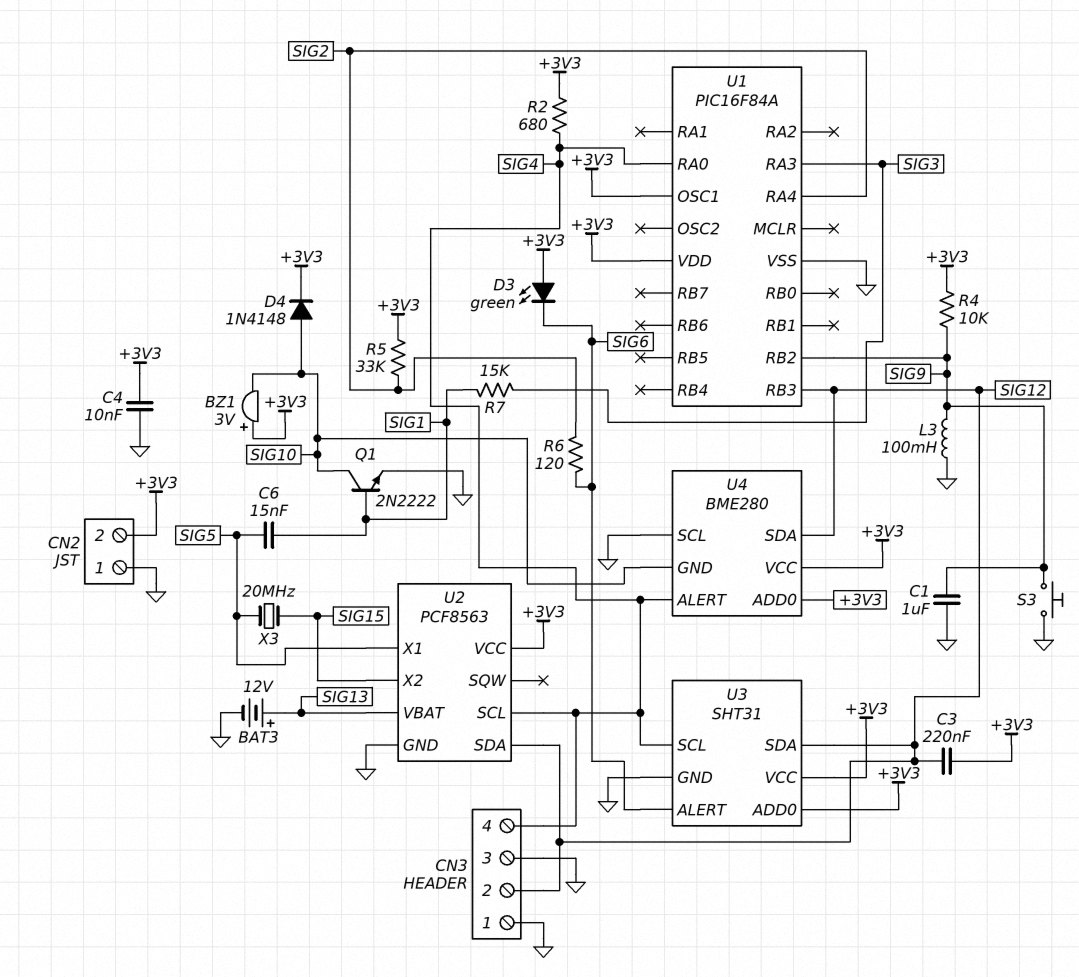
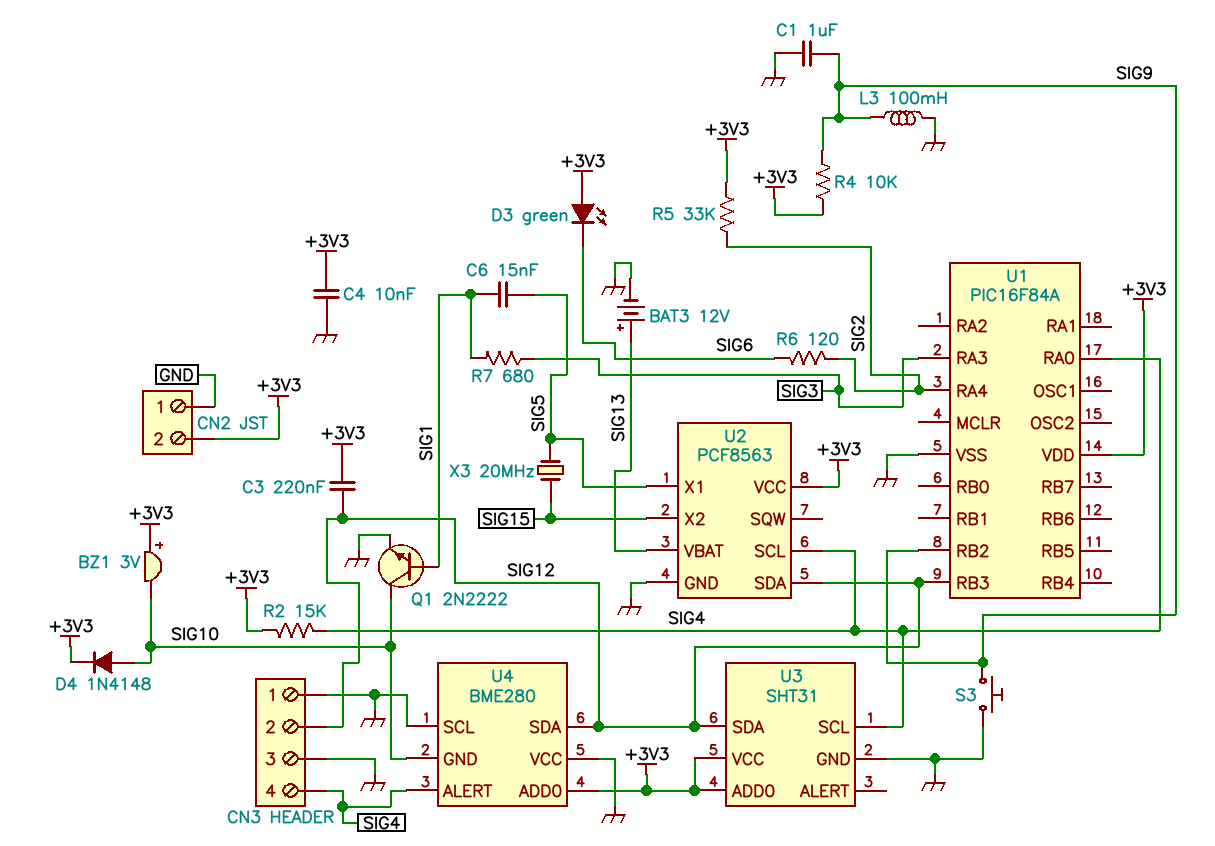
R2: 680 (+3V3, SIG4) -> 15k (+3V3, SIG4)
R7: 15k (SIG1, SIG3) -> 680 (SIG1, SIG3)
U1 pin OSC1: +3V3 -> none
U3 pin ALERT: SIG6 -> none
U4 pin VCC: +3V3 -> GND

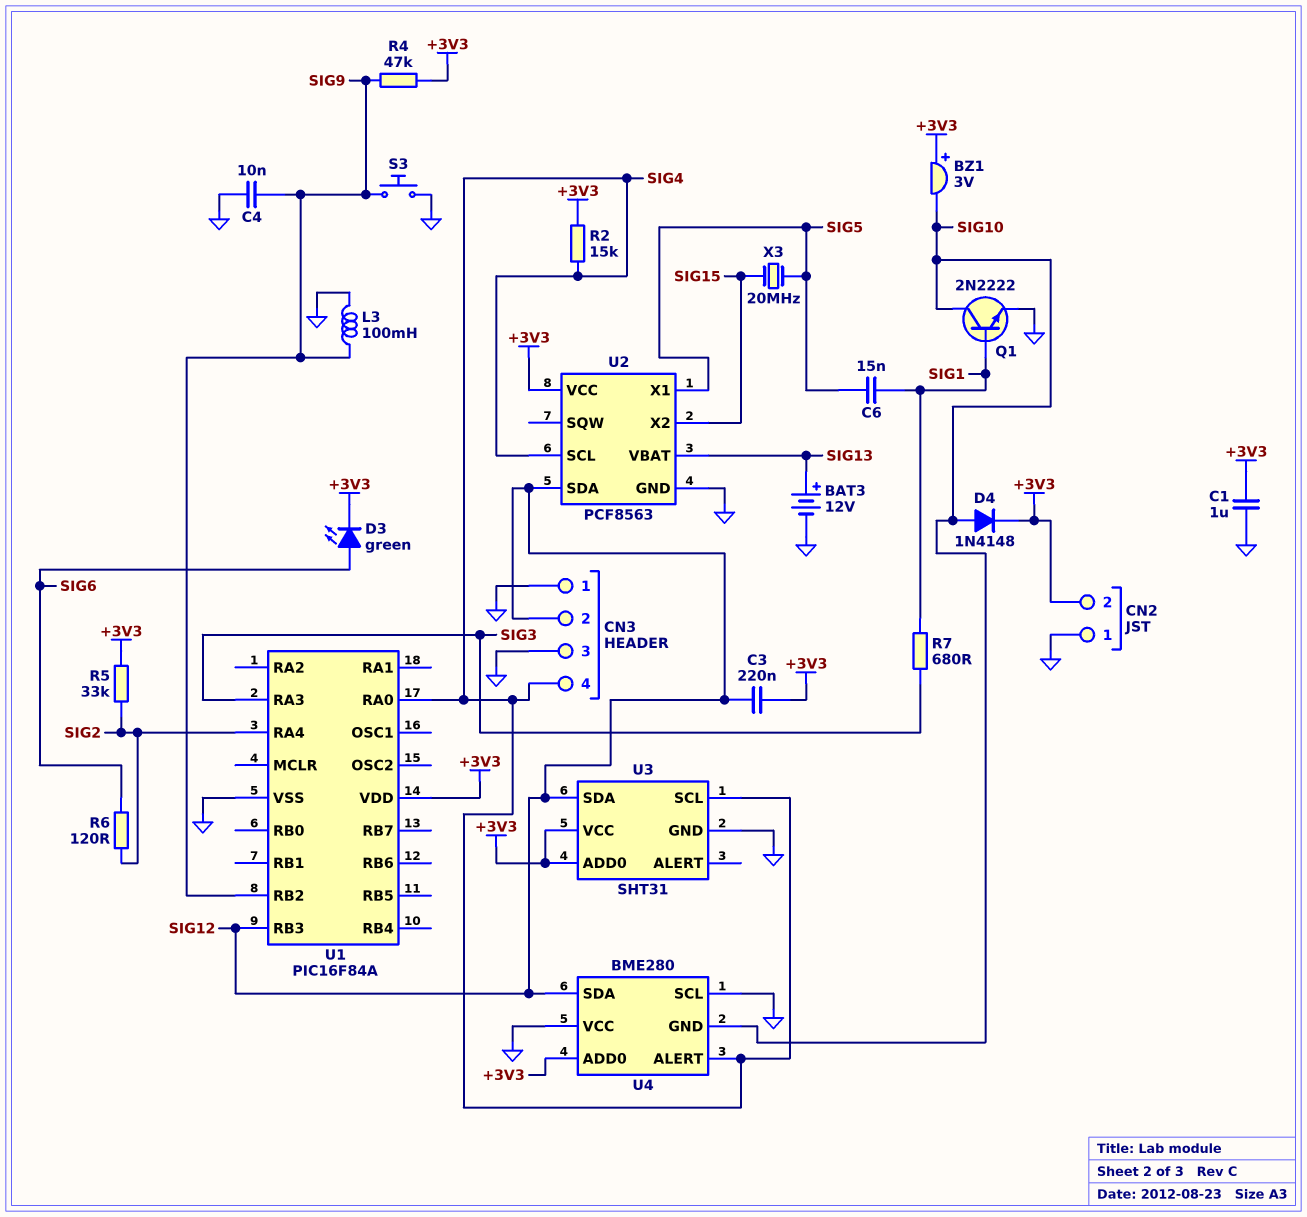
C1: 1uF (GND, SIG9) -> 1uF (+3V3, GND)
C4: 10nF (+3V3, GND) -> 10nF (GND, SIG9)
D3: LED green (A +3V3, K SIG6) -> LED green (A SIG6, K +3V3)
R4: 10k (+3V3, SIG9) -> 47k (+3V3, SIG9)

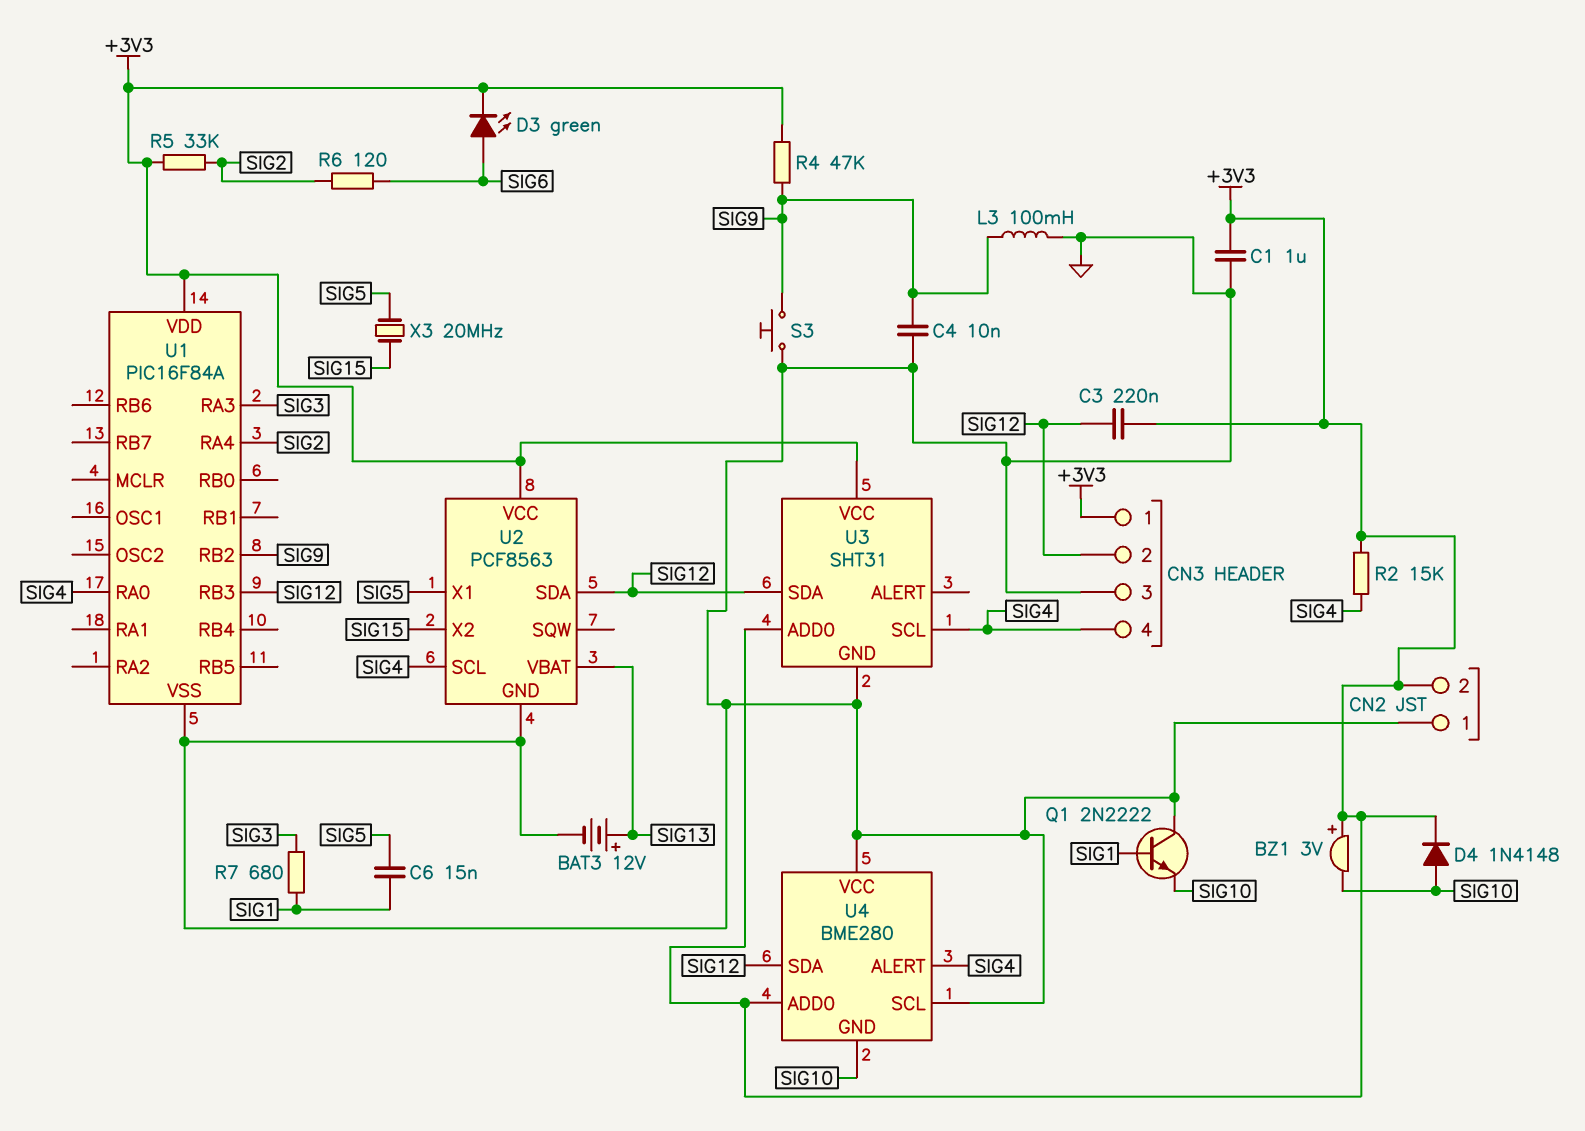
CN3 pin 1: GND -> +3V3
Q1: NPN 2N2222 (B SIG1, C SIG10, E GND) -> NPN 2N2222 (B SIG1, C GND, E SIG10)

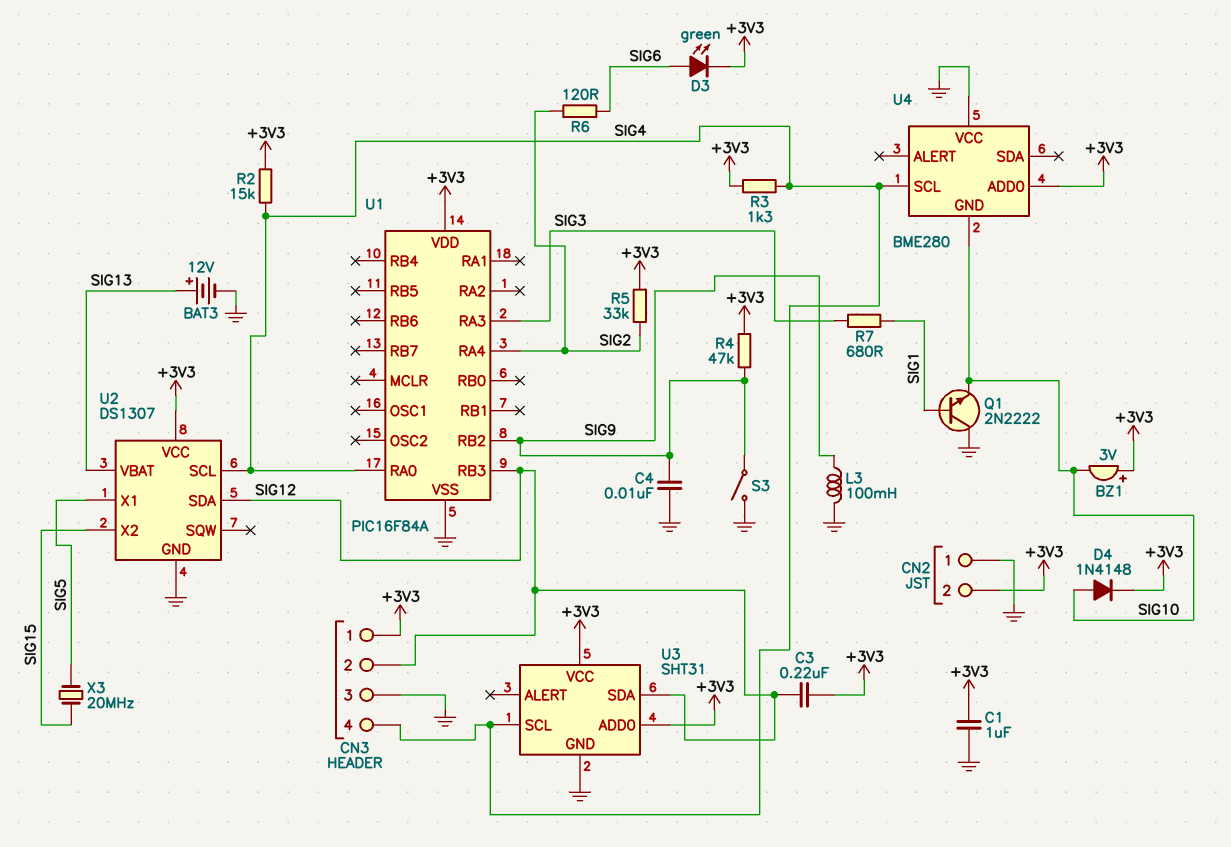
C6: 15nF (SIG1, SIG5) -> none
R3: none -> 1.3k (+3V3, SIG4)
S3: button (GND, SIG9) -> switch (GND, SIG9)
U2: PCF8563 -> DS1307
U4 pin ALERT: SIG4 -> none
U4 pin SCL: GND -> SIG4
U4 pin SDA: SIG12 -> none

